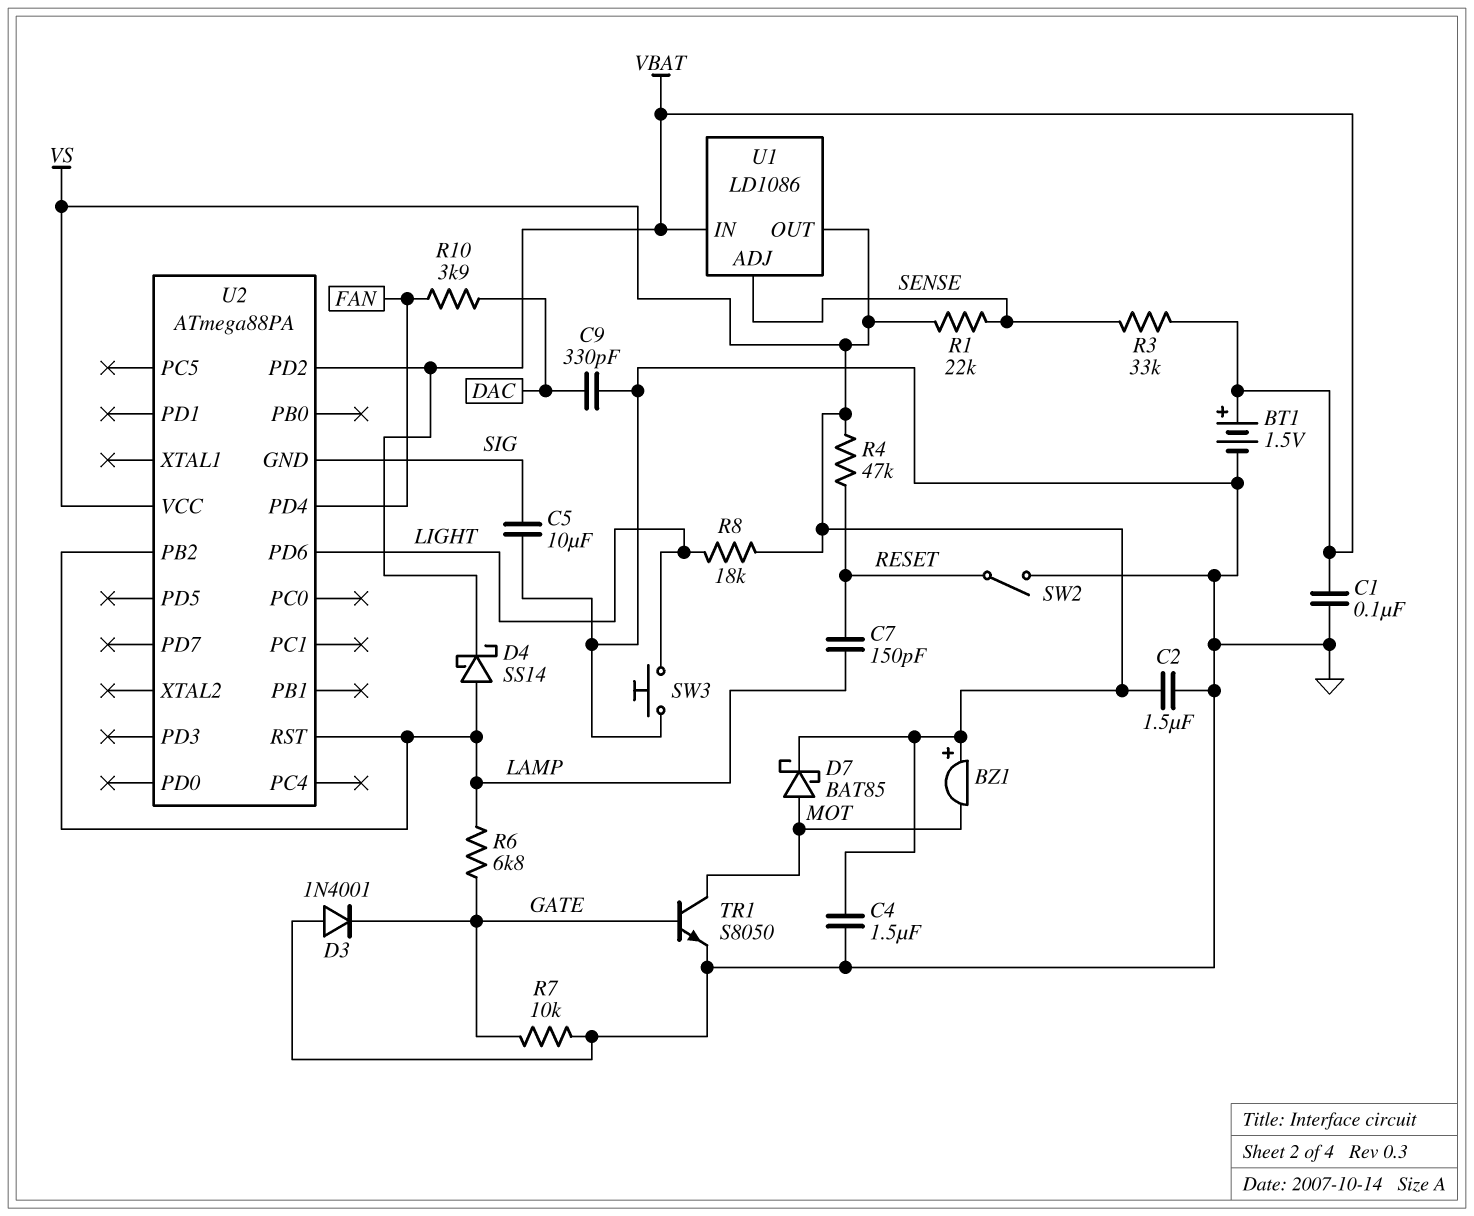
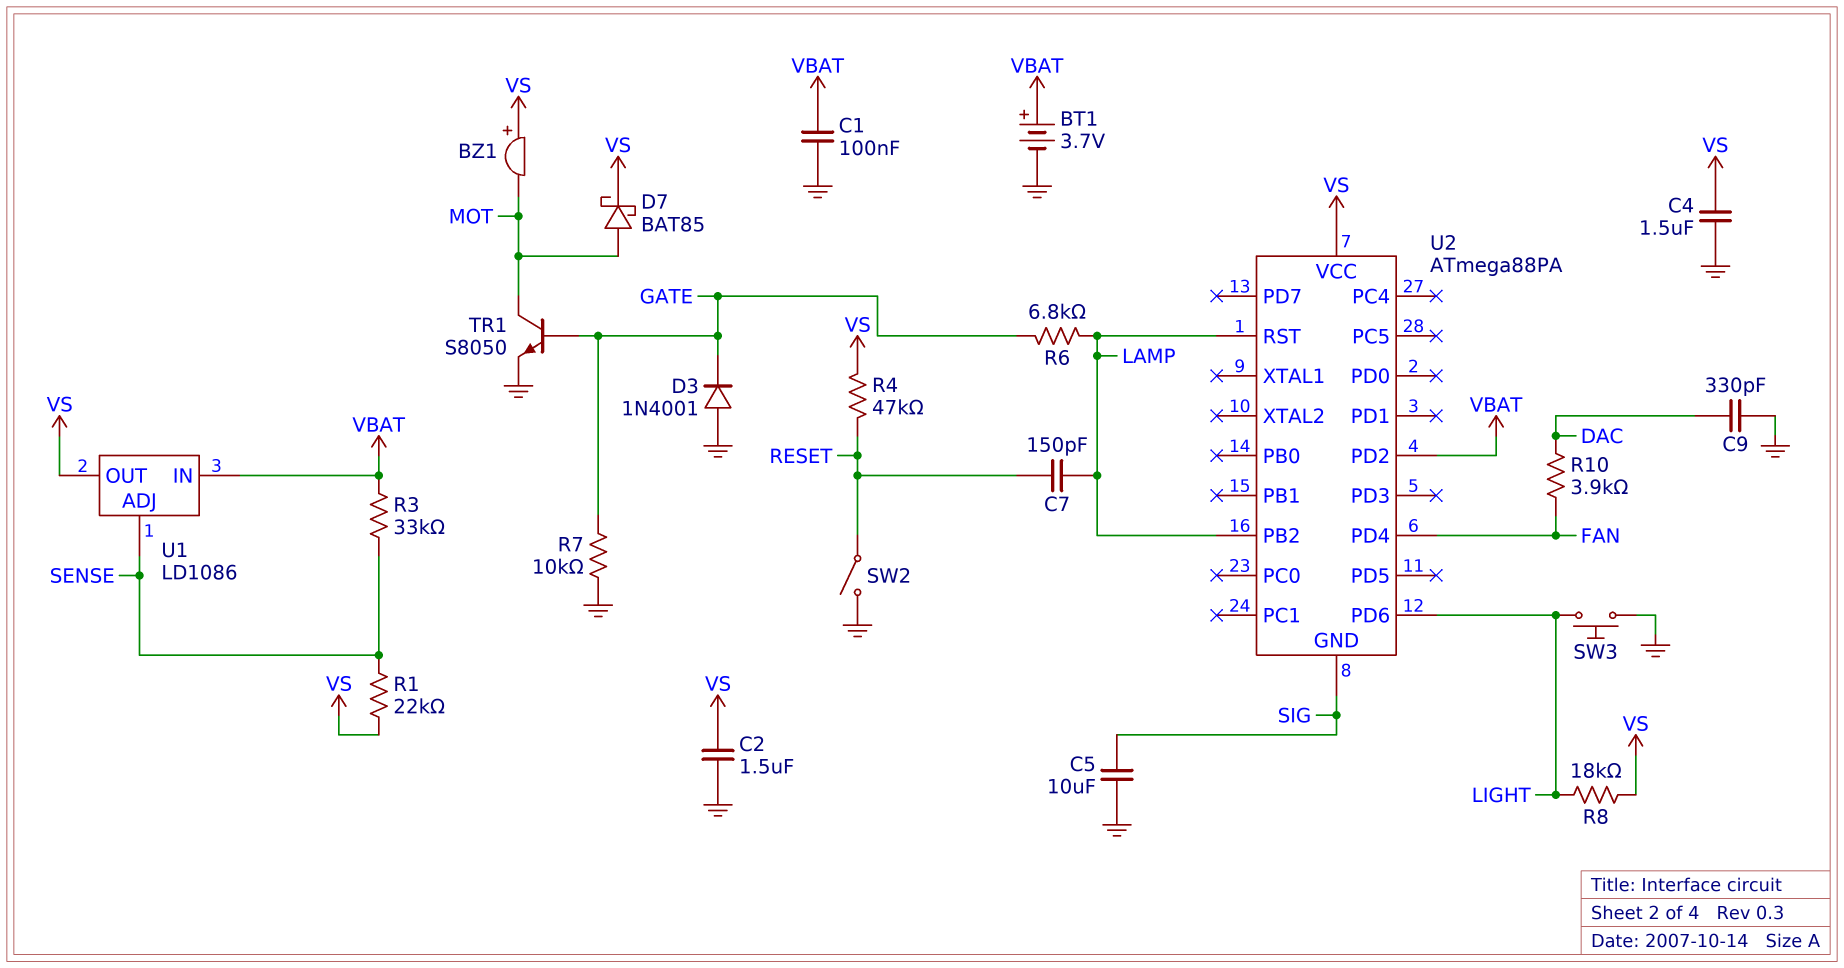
BT1: 1.5V (plus VBAT, minus GND) -> 3.7V (plus VBAT, minus GND)
D4: schottky SS14 (A LAMP, K VBAT) -> none

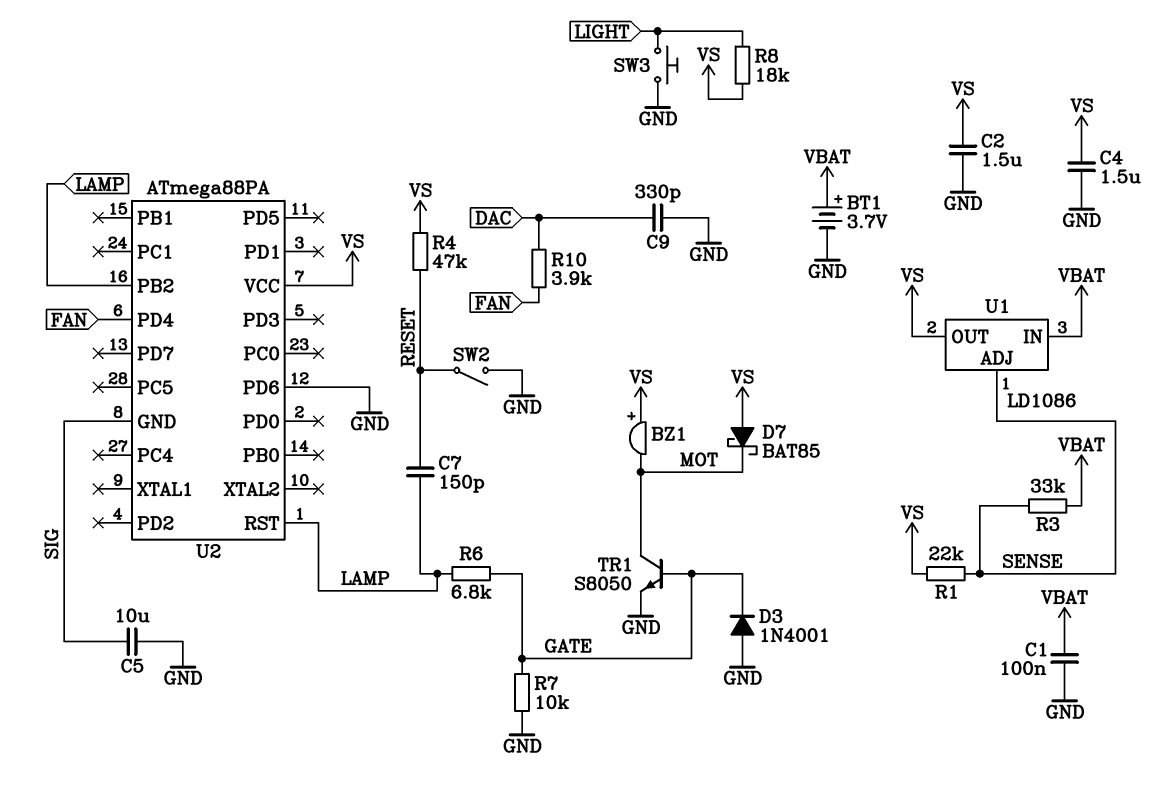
D7: schottky BAT85 (A MOT, K VS) -> schottky BAT85 (A VS, K MOT)
U2 pin PD2: VBAT -> none
U2 pin PD6: LIGHT -> GND

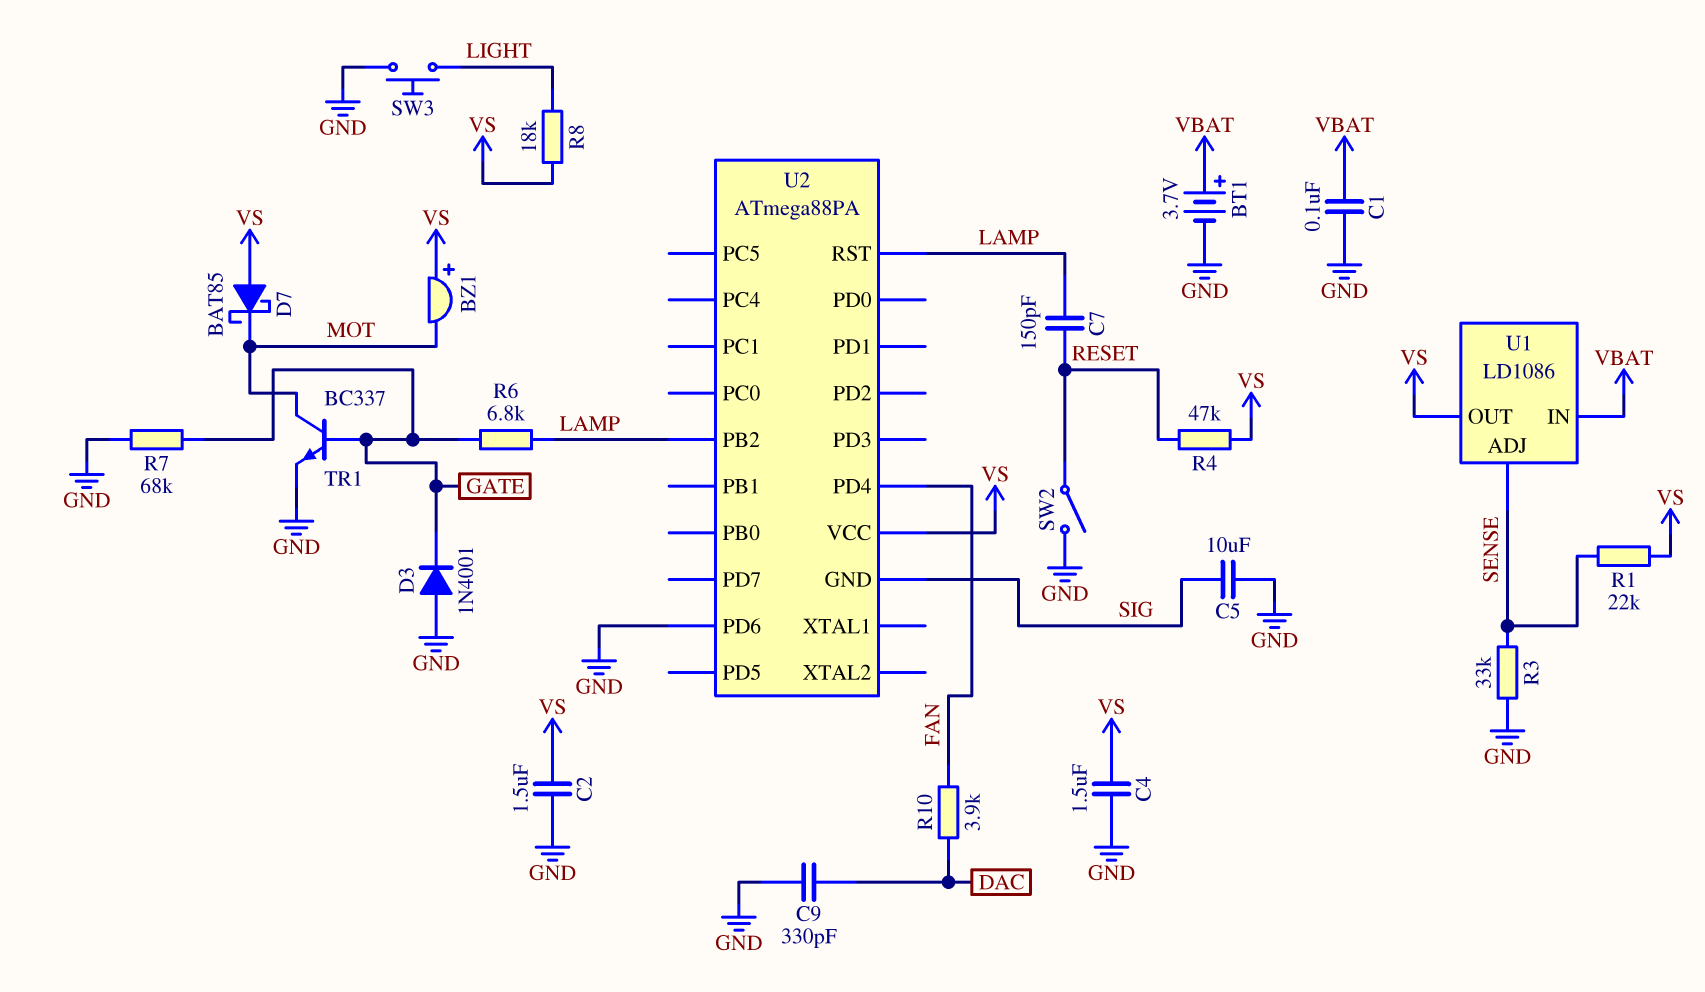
R3: 33k (SENSE, VBAT) -> 33k (GND, SENSE)
R7: 10k (GATE, GND) -> 68k (GATE, GND)
TR1: NPN S8050 (B GATE, C MOT, E GND) -> NPN BC337 (B GATE, C MOT, E GND)

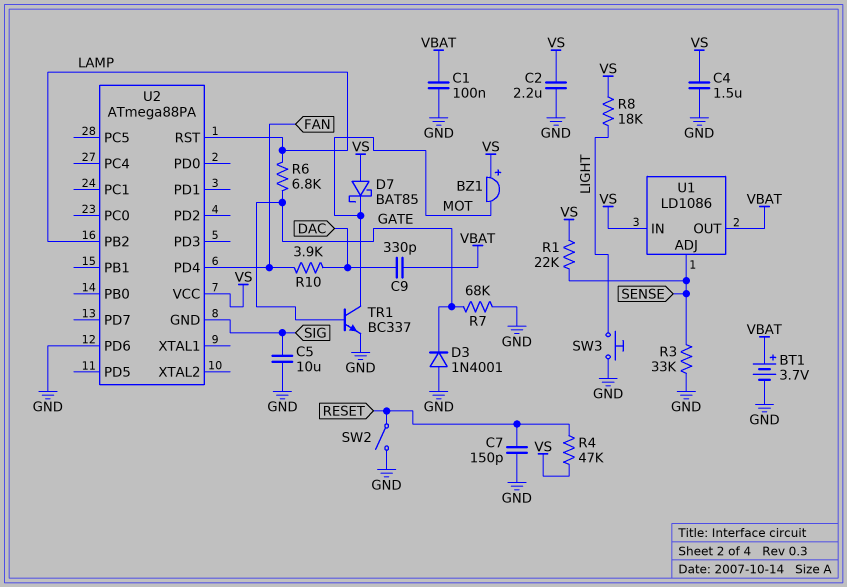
C2: 1.5uF (GND, VS) -> 2.2uF (GND, VS)
C7: 150pF (LAMP, RESET) -> 150pF (GND, RESET)
C9: 330pF (DAC, GND) -> 330pF (DAC, VBAT)
U1 pin IN: VBAT -> VS
U1 pin OUT: VS -> VBAT

